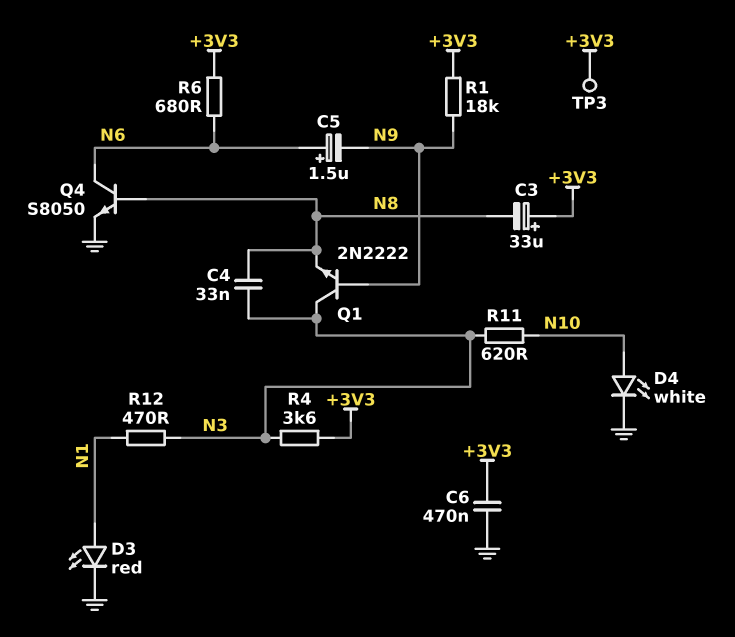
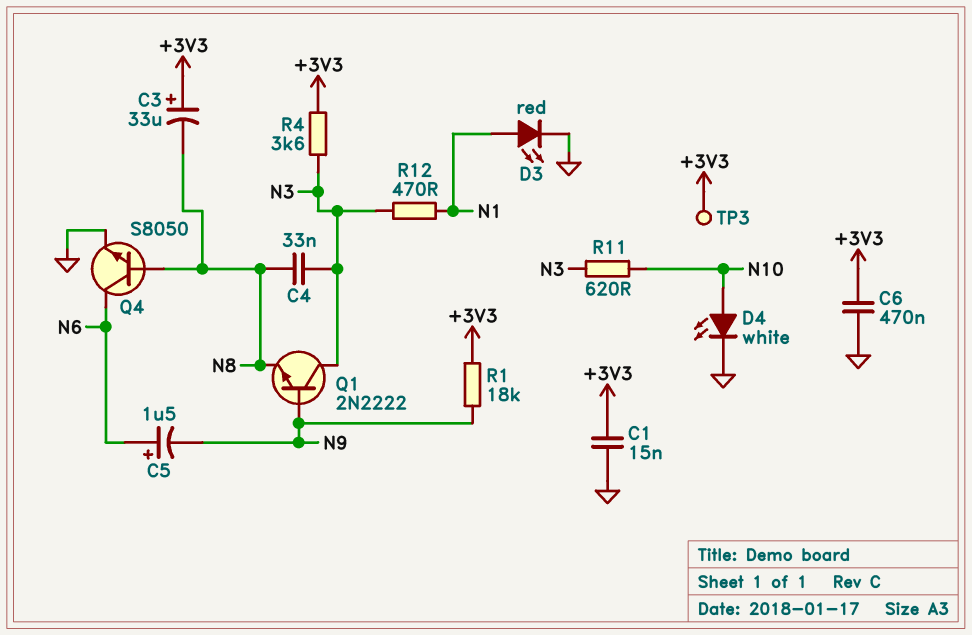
C1: none -> 15nF (+3V3, GND)
R6: 680 (+3V3, N6) -> none

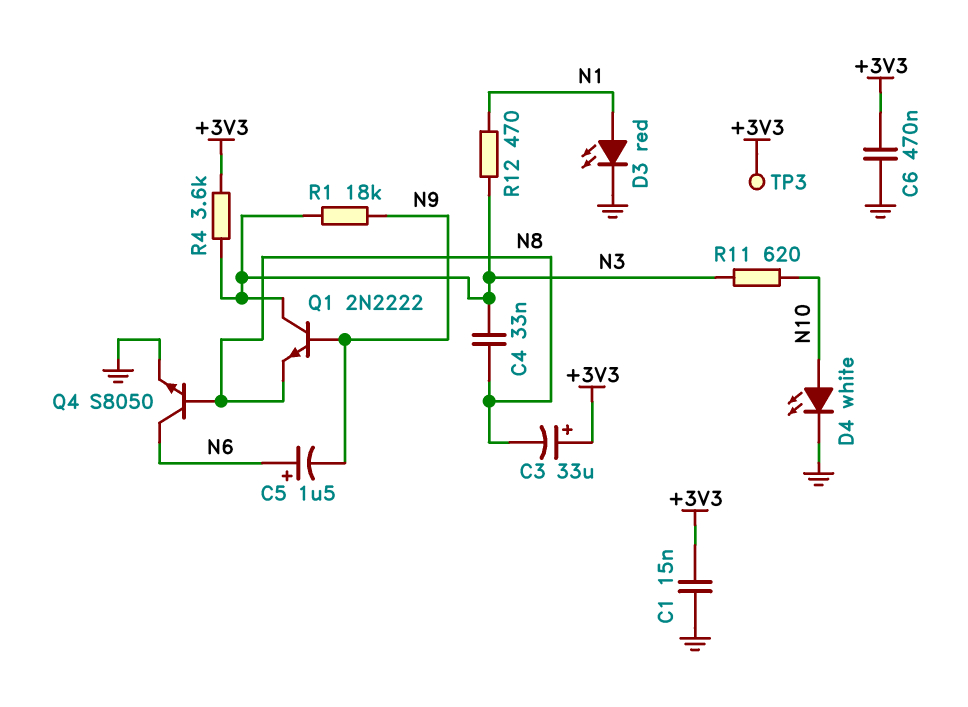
R1: 18k (+3V3, N9) -> 18k (N3, N9)

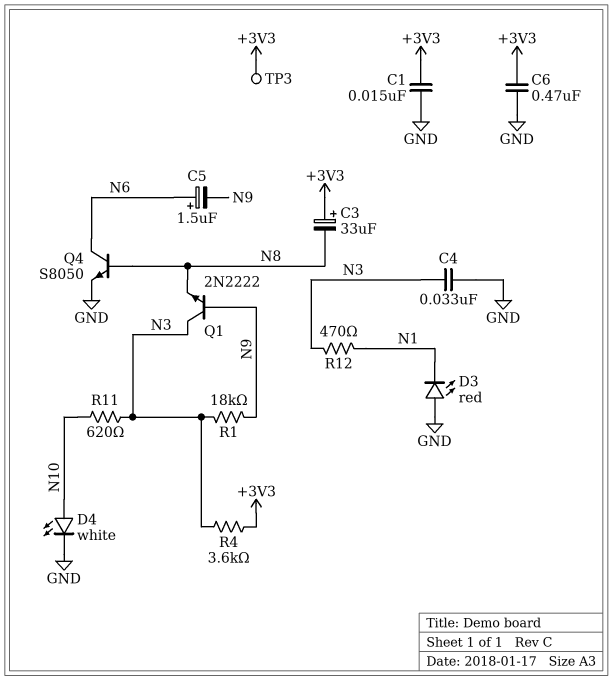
C4: 33nF (N3, N8) -> 33nF (GND, N3)
D3: LED red (A N1, K GND) -> LED red (A GND, K N1)

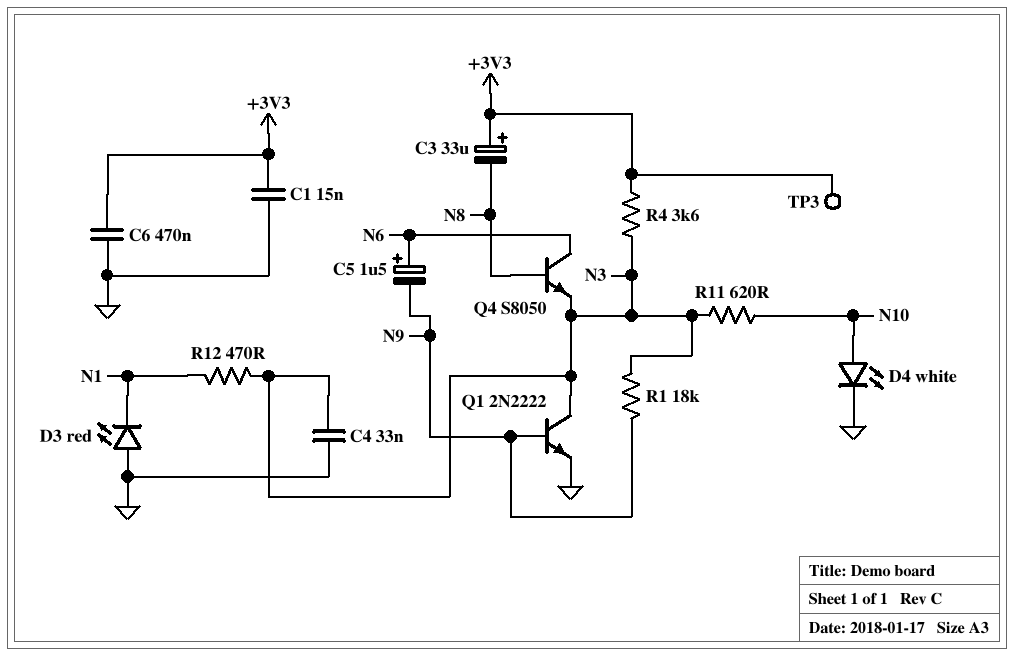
Q1: NPN 2N2222 (B N9, C N3, E N8) -> NPN 2N2222 (B N9, C N3, E GND)
Q4: NPN S8050 (B N8, C N6, E GND) -> NPN S8050 (B N8, C N6, E N3)

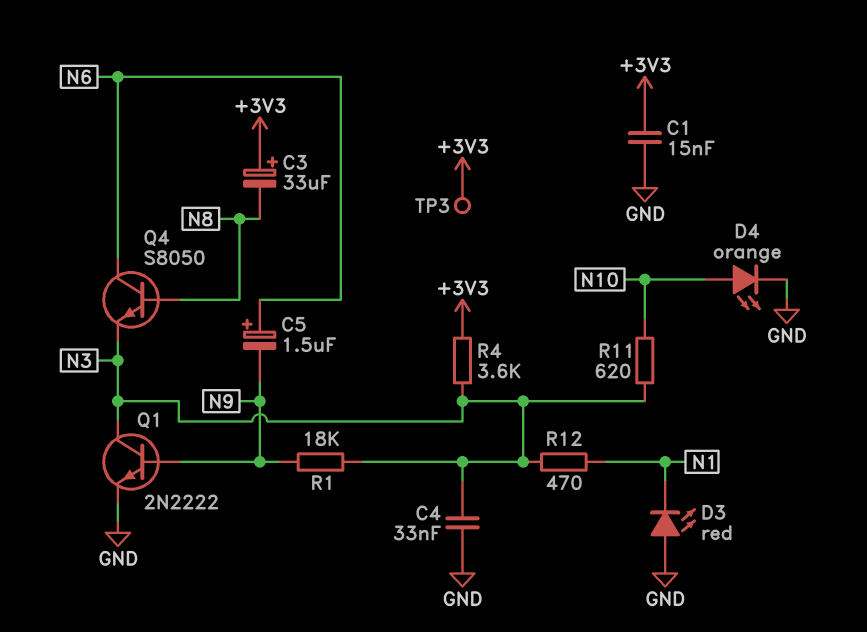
C6: 470nF (+3V3, GND) -> none
D4: LED white (A N10, K GND) -> LED orange (A N10, K GND)

